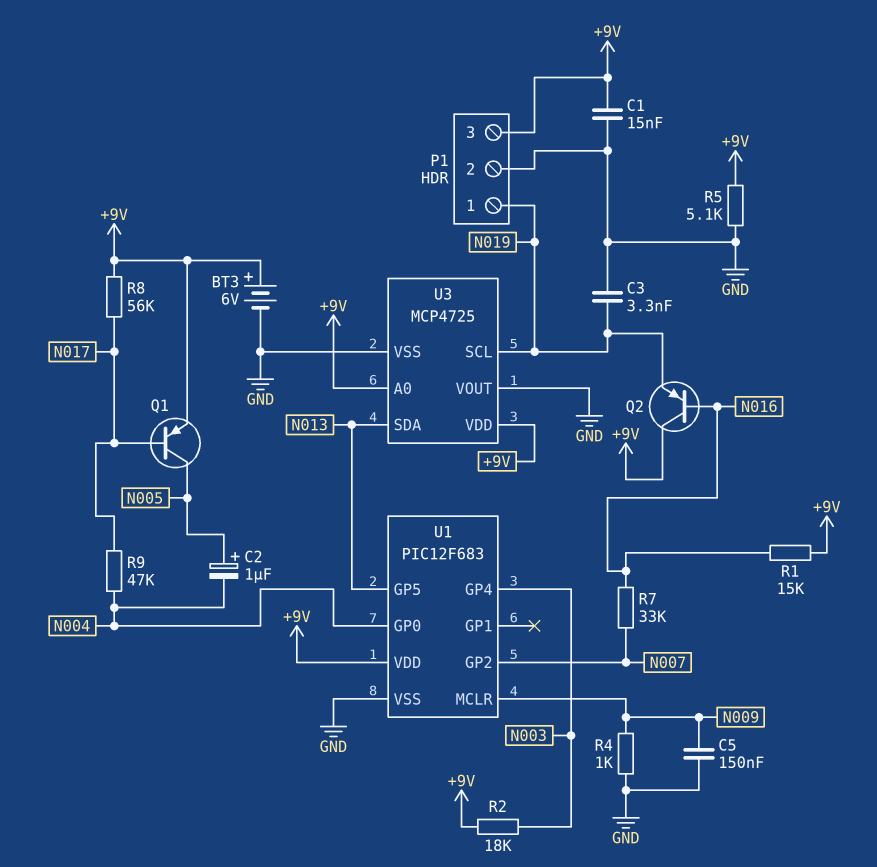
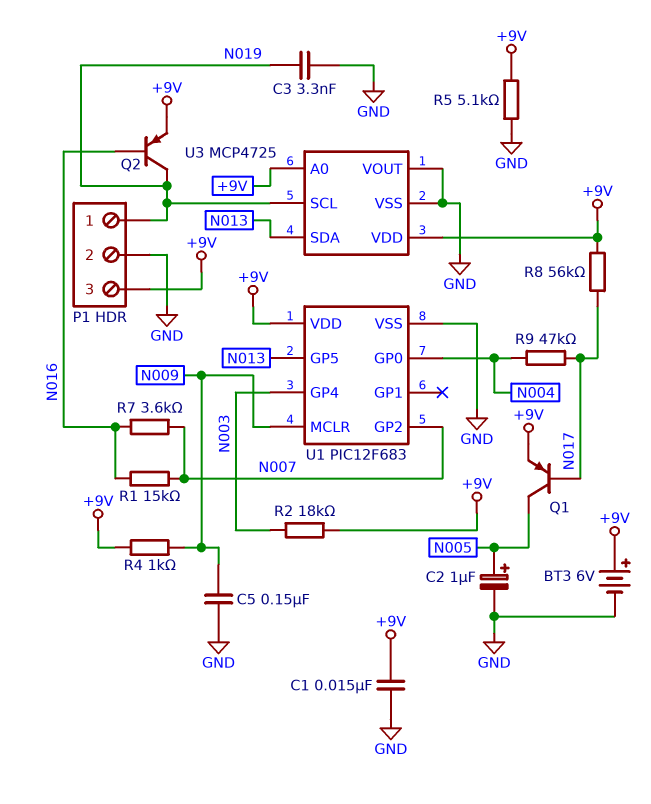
C2: 1uF (plus N005, minus N004) -> 1uF (plus N005, minus GND)
Q2: PNP (B N016, C +9V, E N019) -> PNP (B N016, C N019, E +9V)
R1: 15k (+9V, N016) -> 15k (N007, N016)
R4: 1k (GND, N009) -> 1k (+9V, N009)
R7: 33k (N007, N016) -> 3.6k (N007, N016)

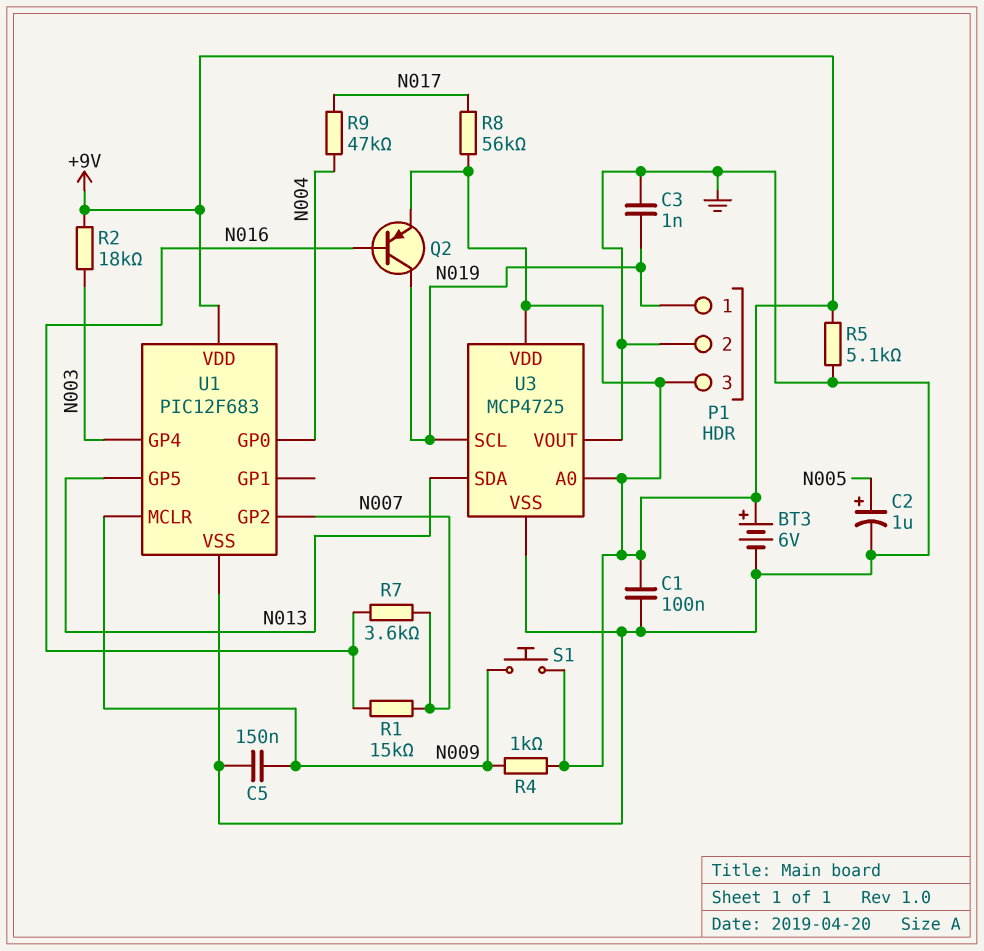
C1: 15nF (+9V, GND) -> 100nF (+9V, GND)
C3: 3.3nF (GND, N019) -> 1nF (GND, N019)
Q1: PNP (B N017, C N005, E +9V) -> none
S1: none -> button (+9V, N009)

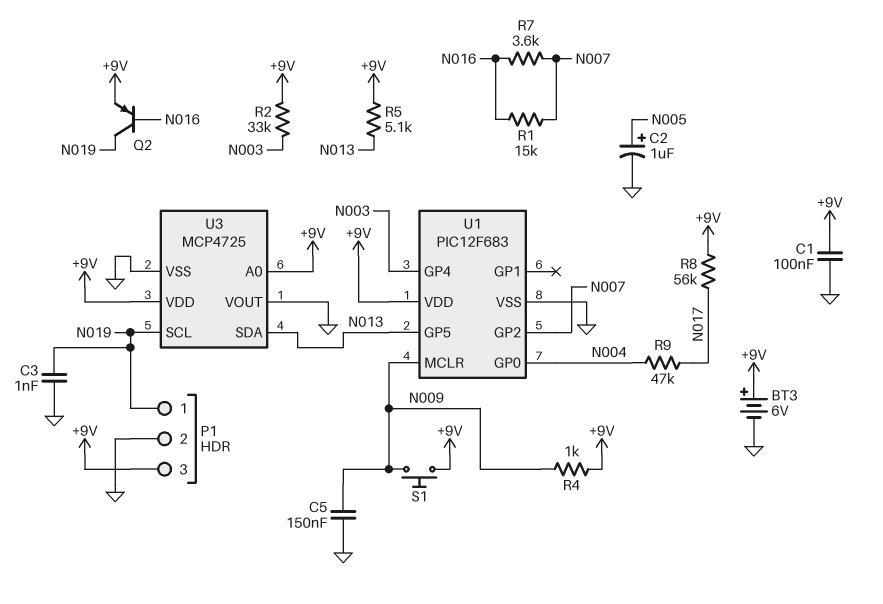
R2: 18k (+9V, N003) -> 33k (+9V, N003)
R5: 5.1k (+9V, GND) -> 5.1k (+9V, N013)

